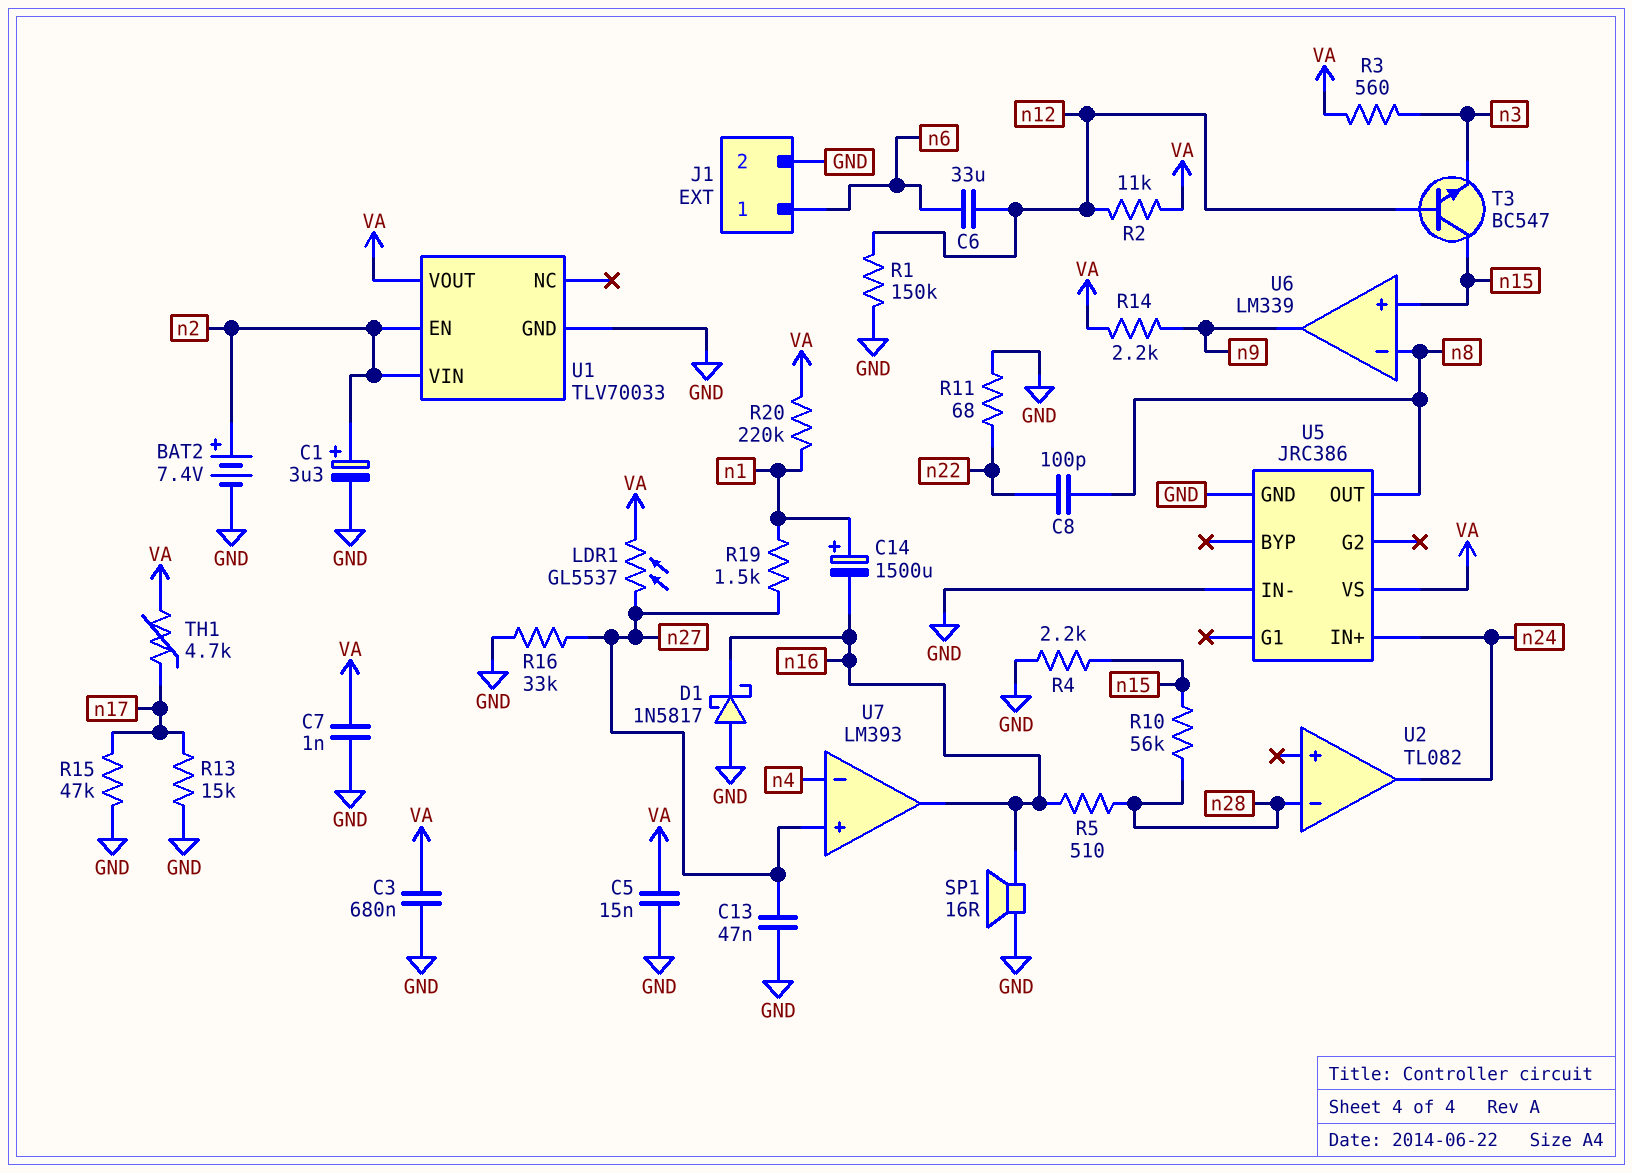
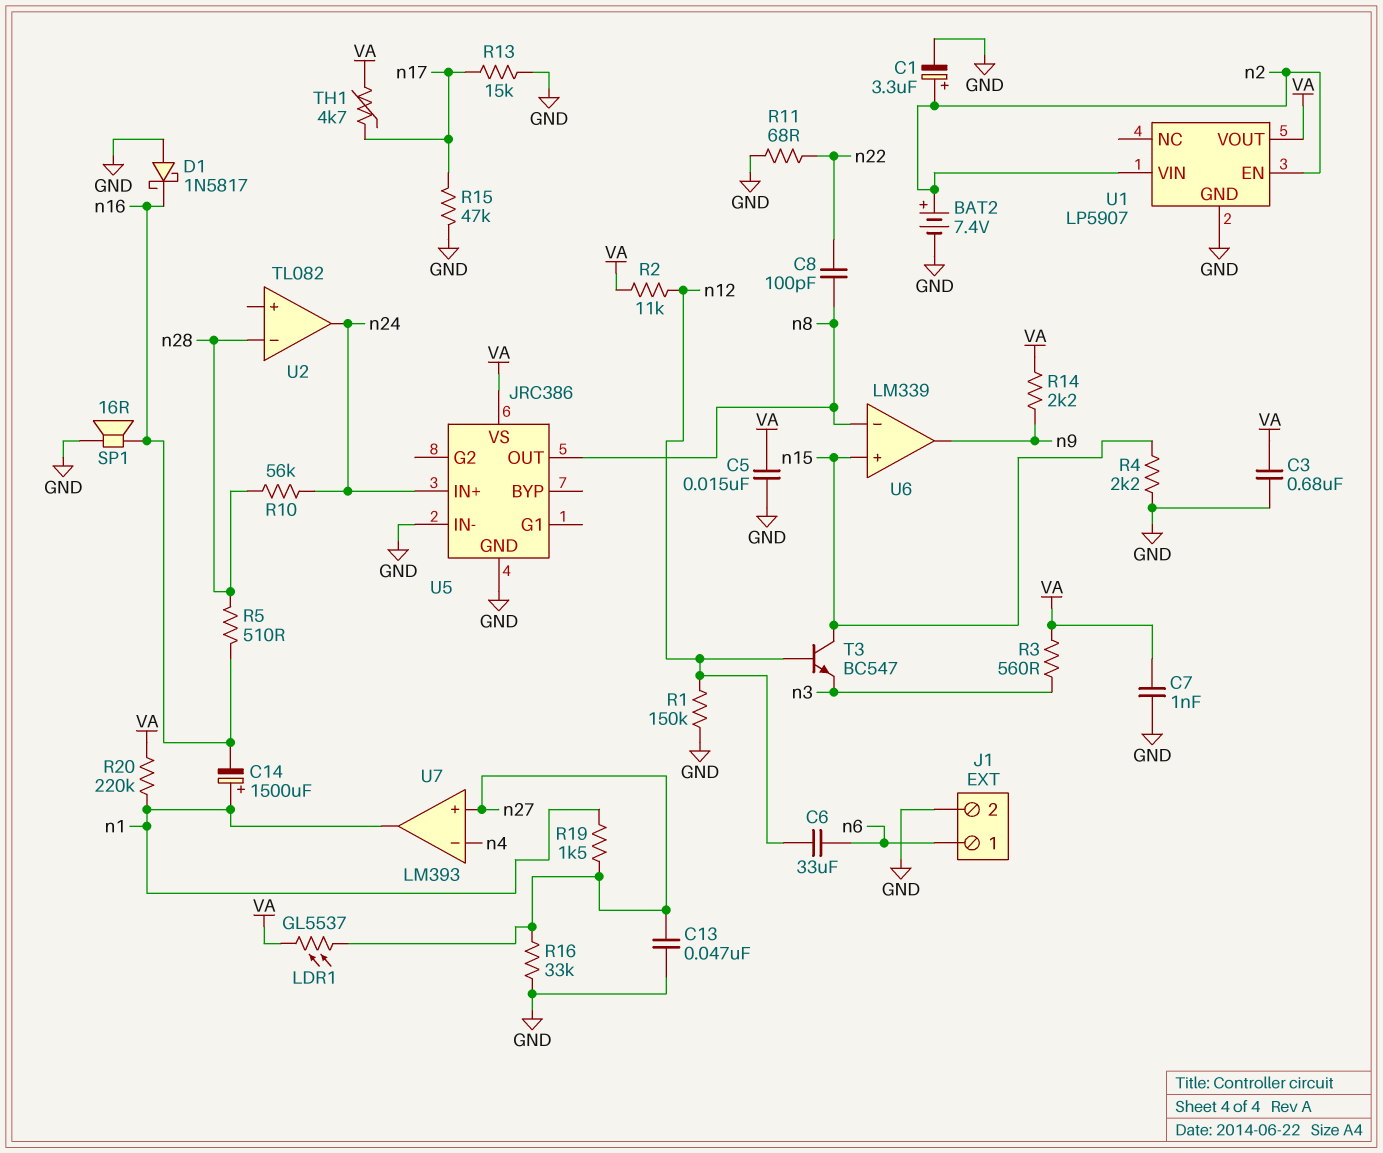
R10: 56k (n15, n28) -> 56k (n24, n28)
U1: TLV70033 -> LP5907
U7 pin out: n16 -> n1

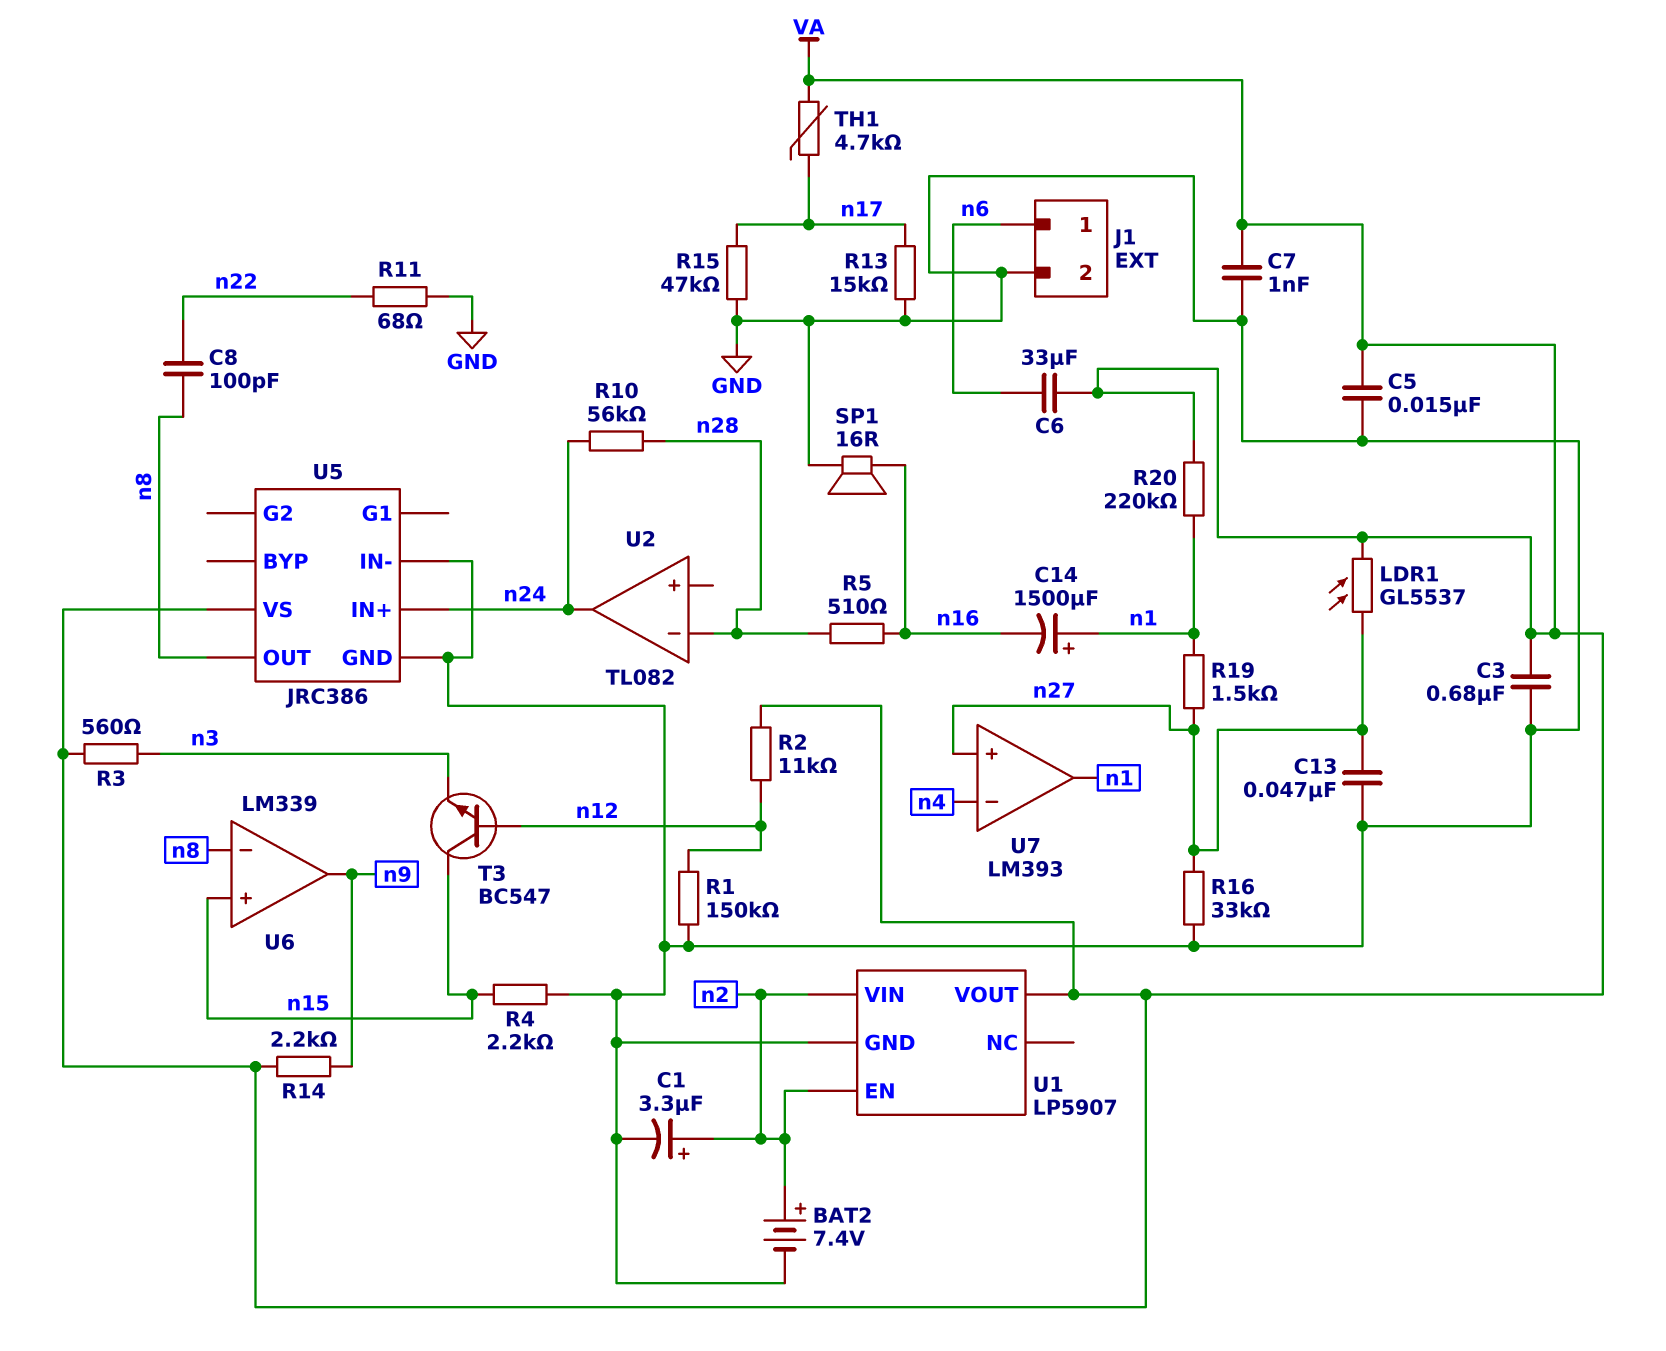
C6: 33uF (n6, n12) -> 33uF (VA, n6)
D1: schottky 1N5817 (A GND, K n16) -> none

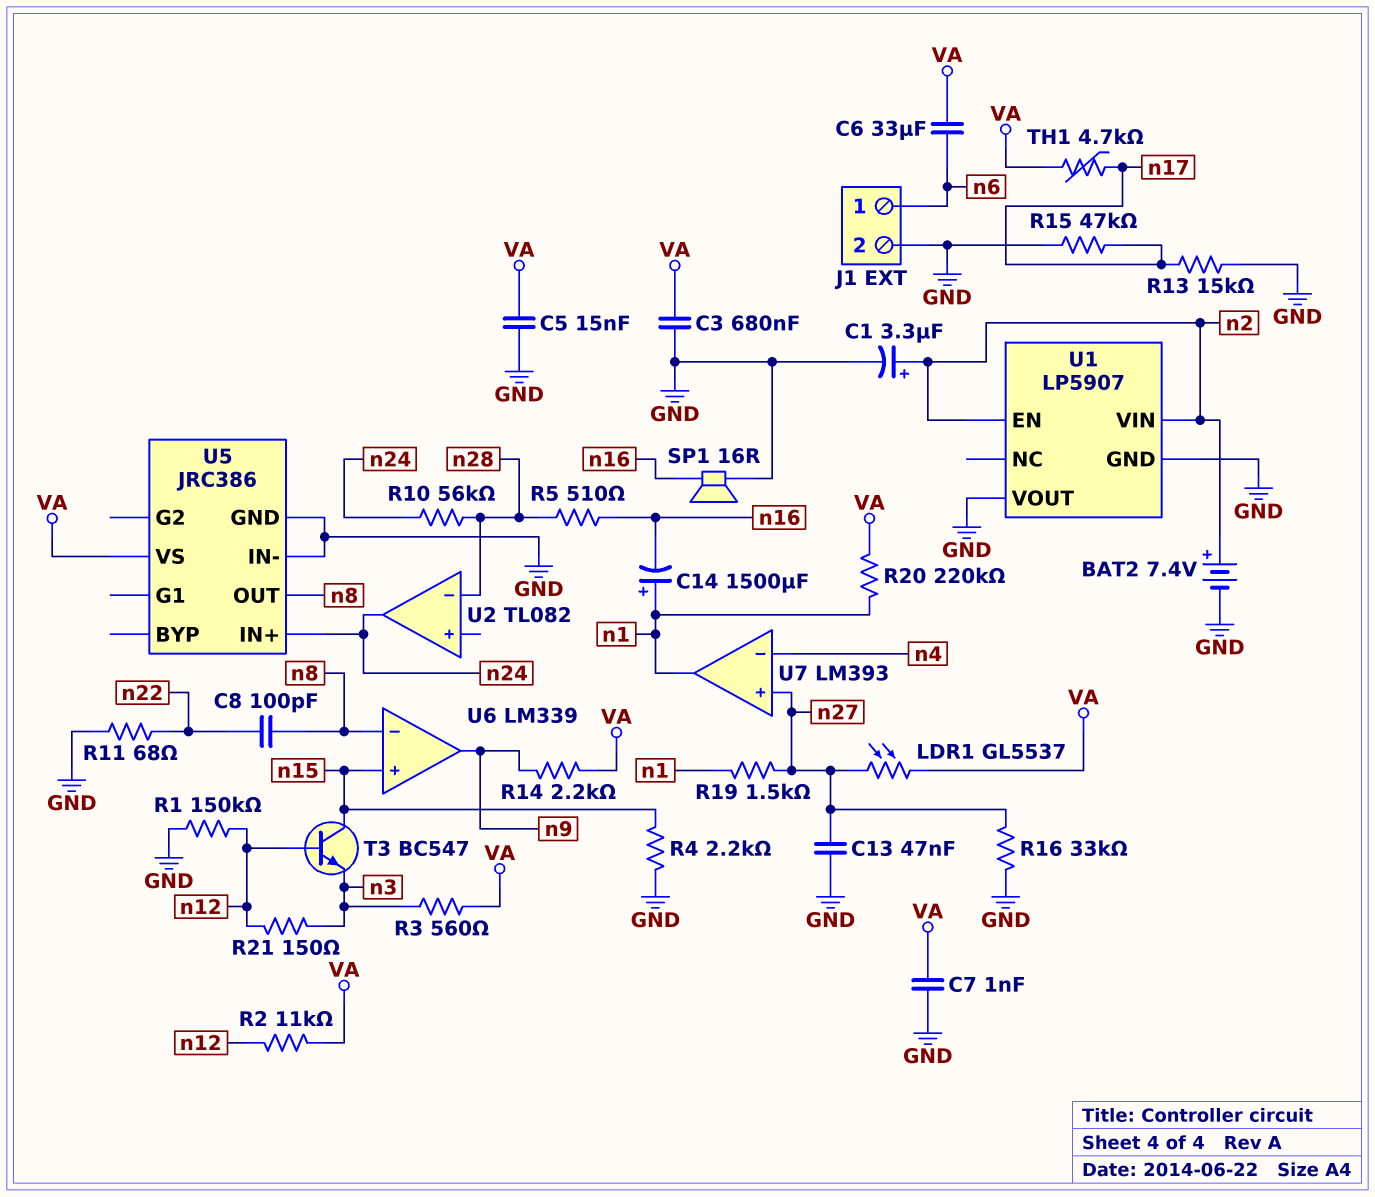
R21: none -> 150 (n3, n12)
U1 pin VOUT: VA -> GND

